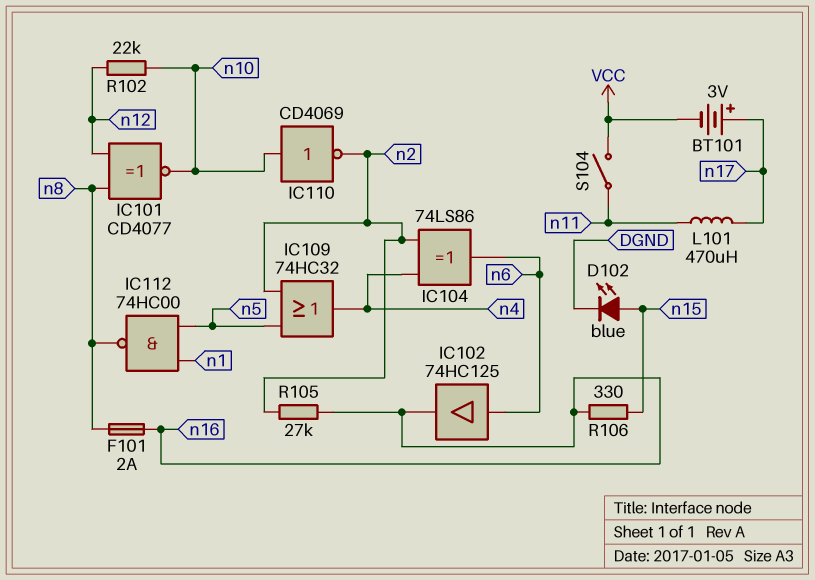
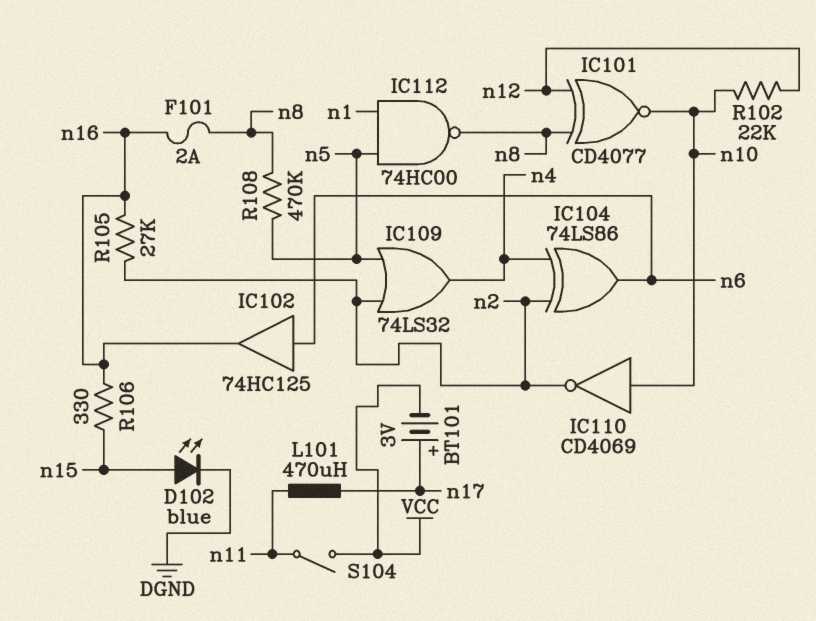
IC109: OR 74HC32 (in n2, in n5, out n4) -> OR 74LS32 (in n2, in n5, out n4)
R108: none -> 470k (n5, n8)

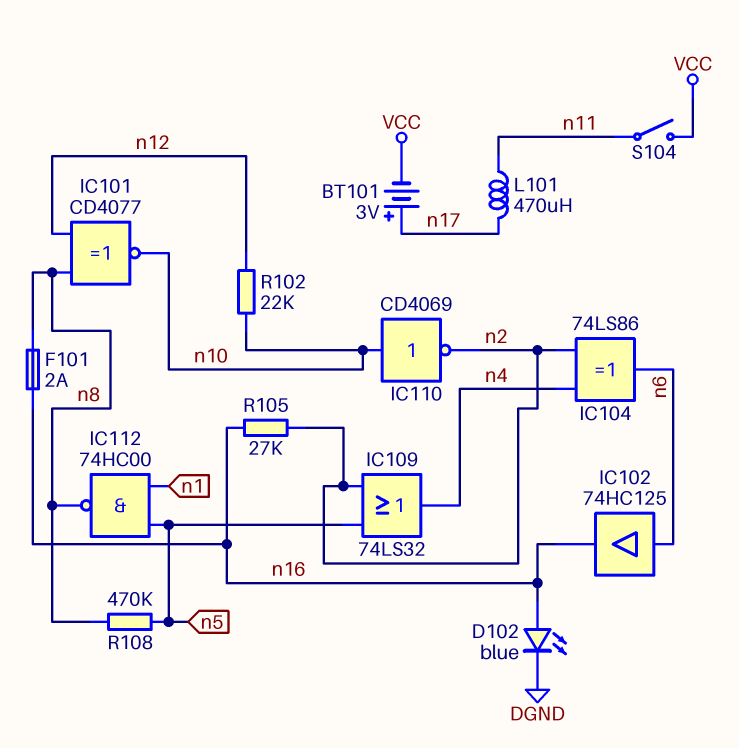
D102: LED blue (A n15, K DGND) -> LED blue (A n16, K DGND)
R106: 330 (n15, n16) -> none

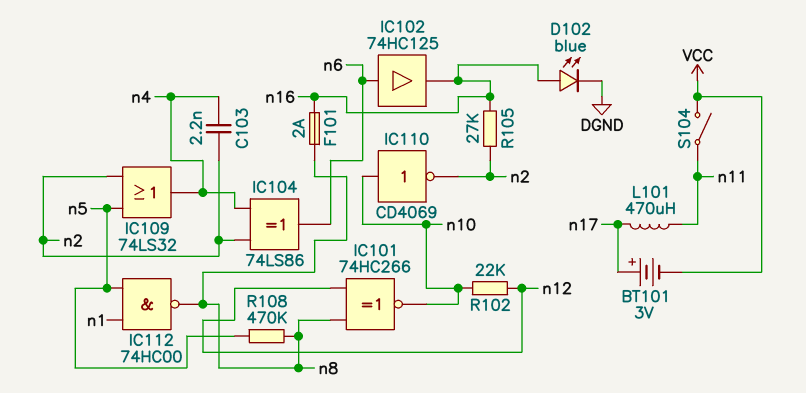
C103: none -> 2.2nF (n2, n4)
IC101: XNOR CD4077 (in n8, in n12, out n10) -> XNOR 74HC266 (in n8, in n12, out n10)

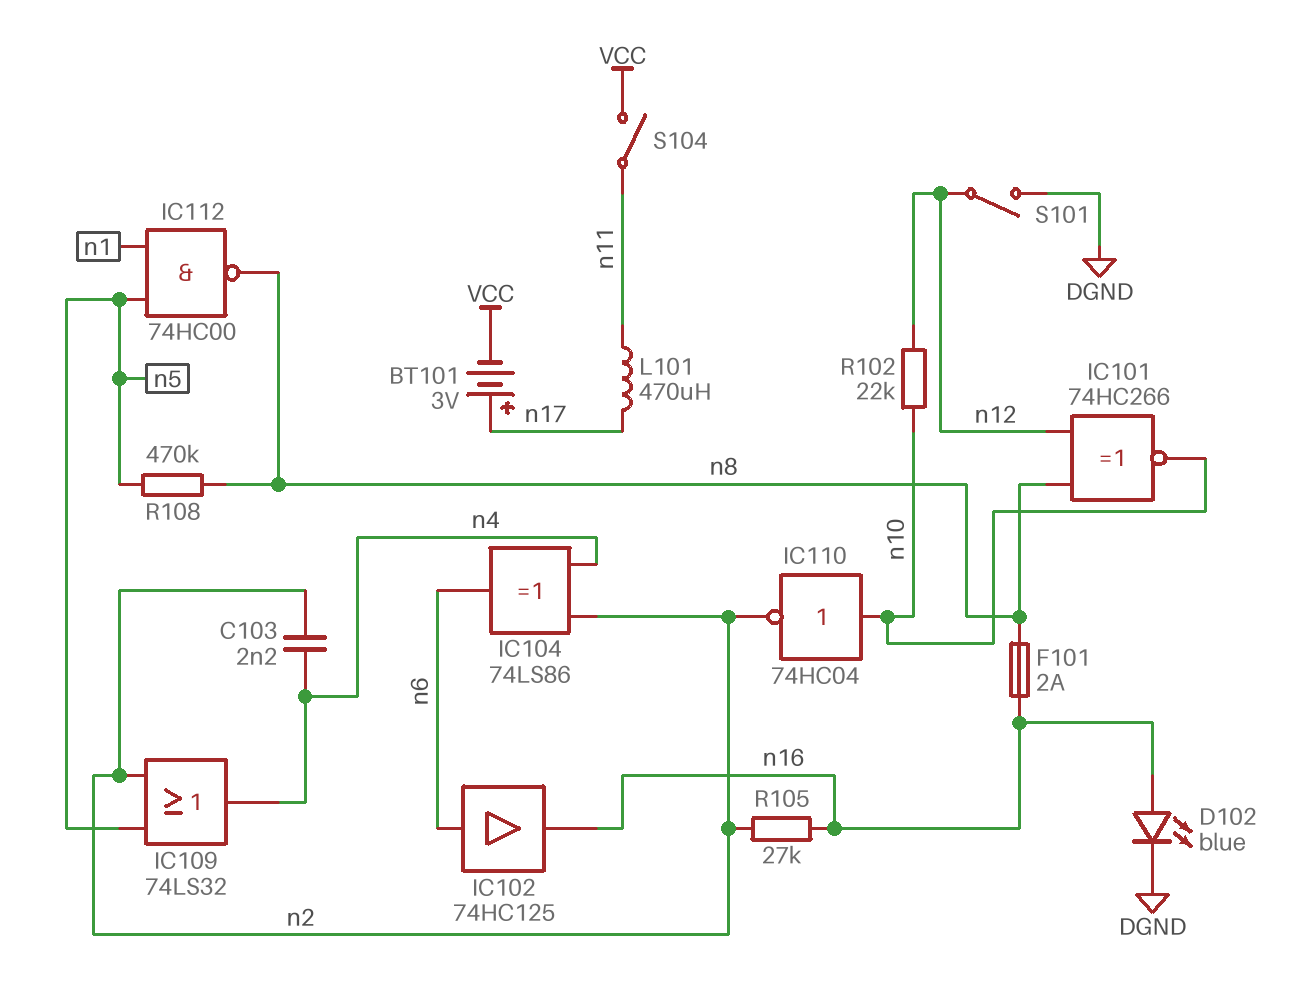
IC110: NOT CD4069 (in n10, out n2) -> NOT 74HC04 (in n10, out n2)
S101: none -> switch (DGND, n12)

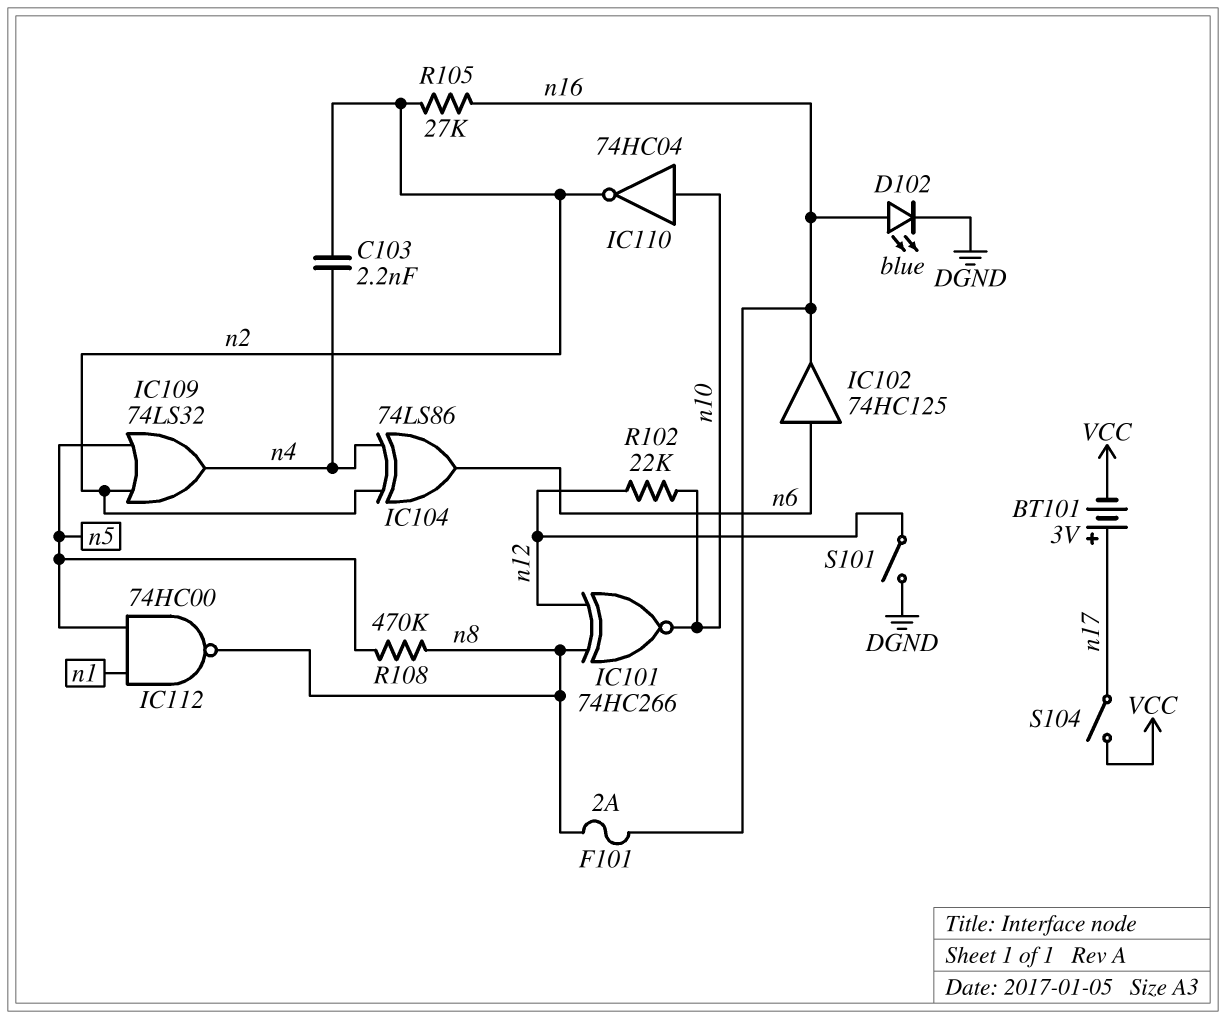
L101: 470uH (n11, n17) -> none
S104: switch (VCC, n11) -> switch (VCC, n17)

